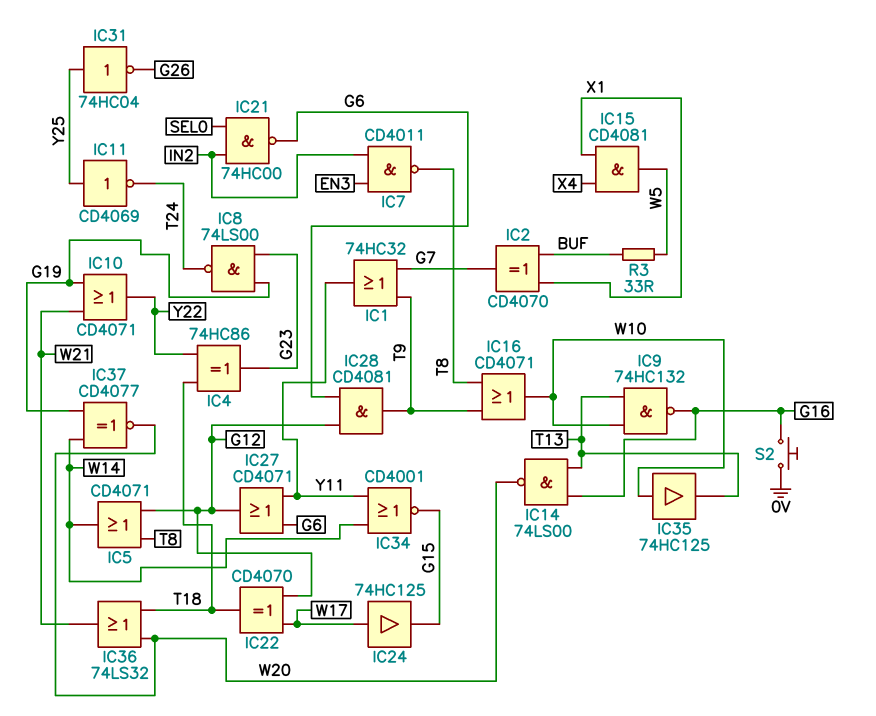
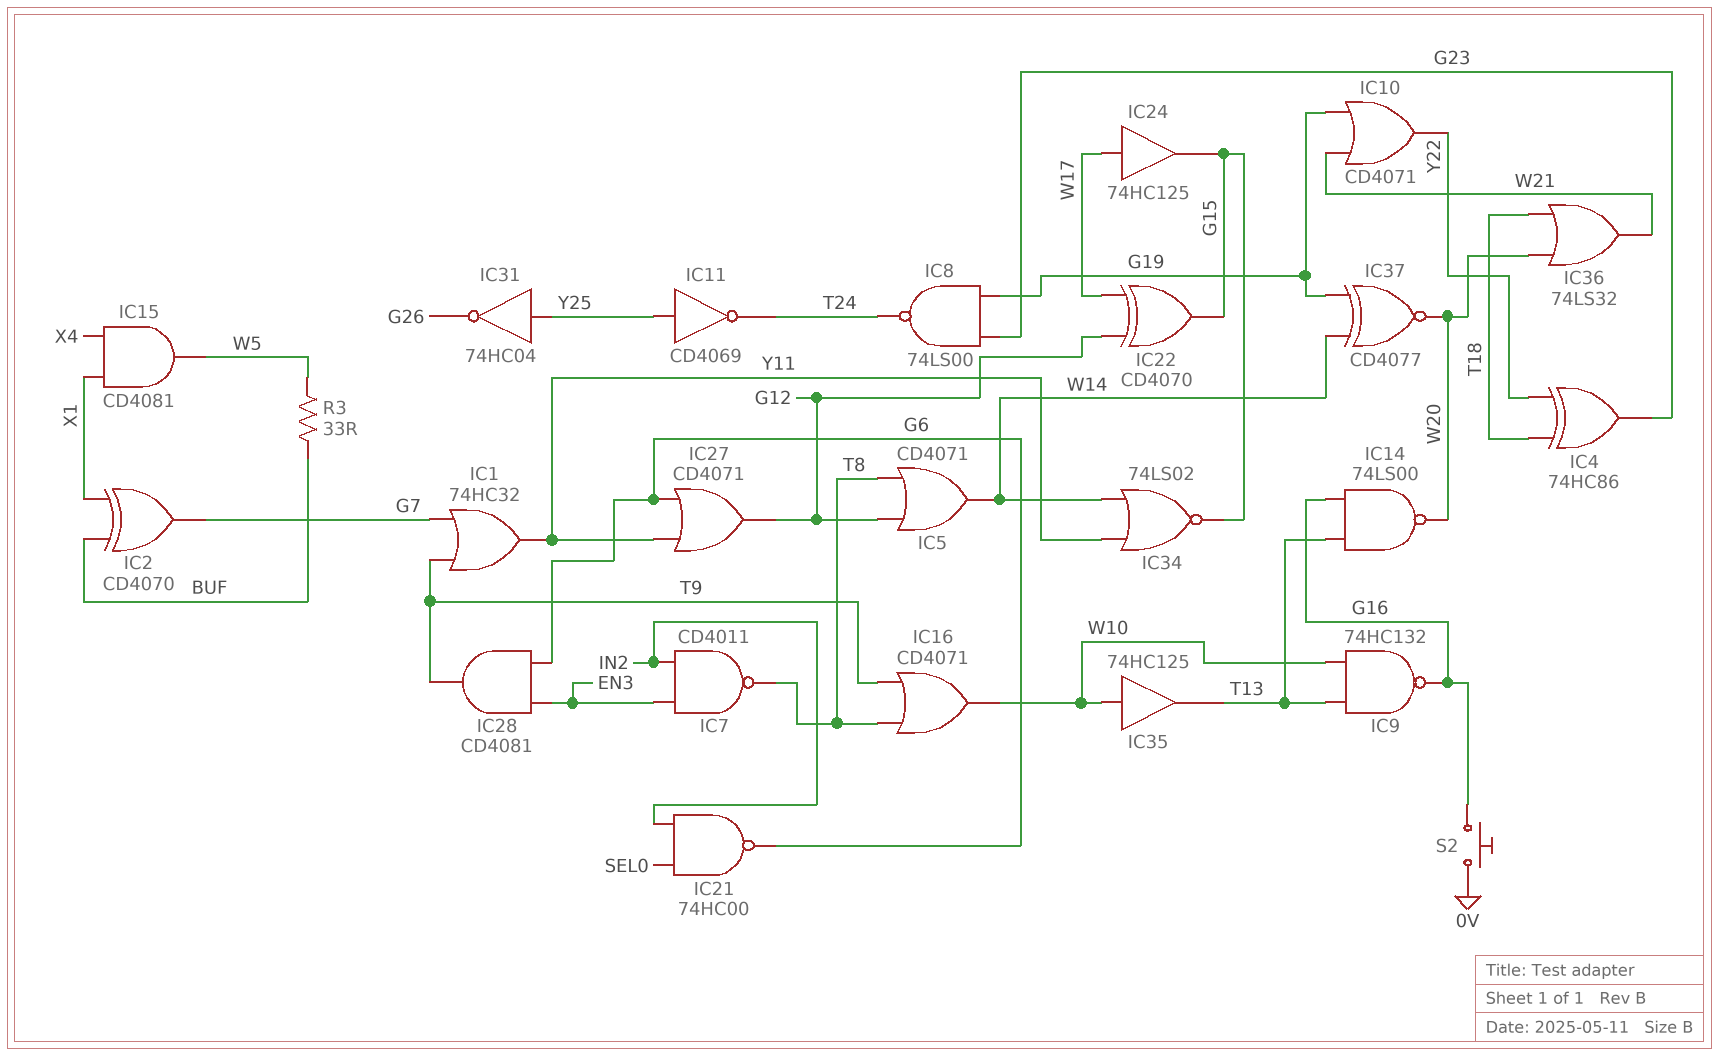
IC22: XOR CD4070 (in G12, in W17, out T18) -> XOR CD4070 (in G12, in W17, out G15)
IC28: AND CD4081 (in G6, in G12, out T9) -> AND CD4081 (in EN3, in G6, out T9)
IC34: NOR CD4001 (in W14, in Y11, out G15) -> NOR 74LS02 (in W14, in Y11, out G15)

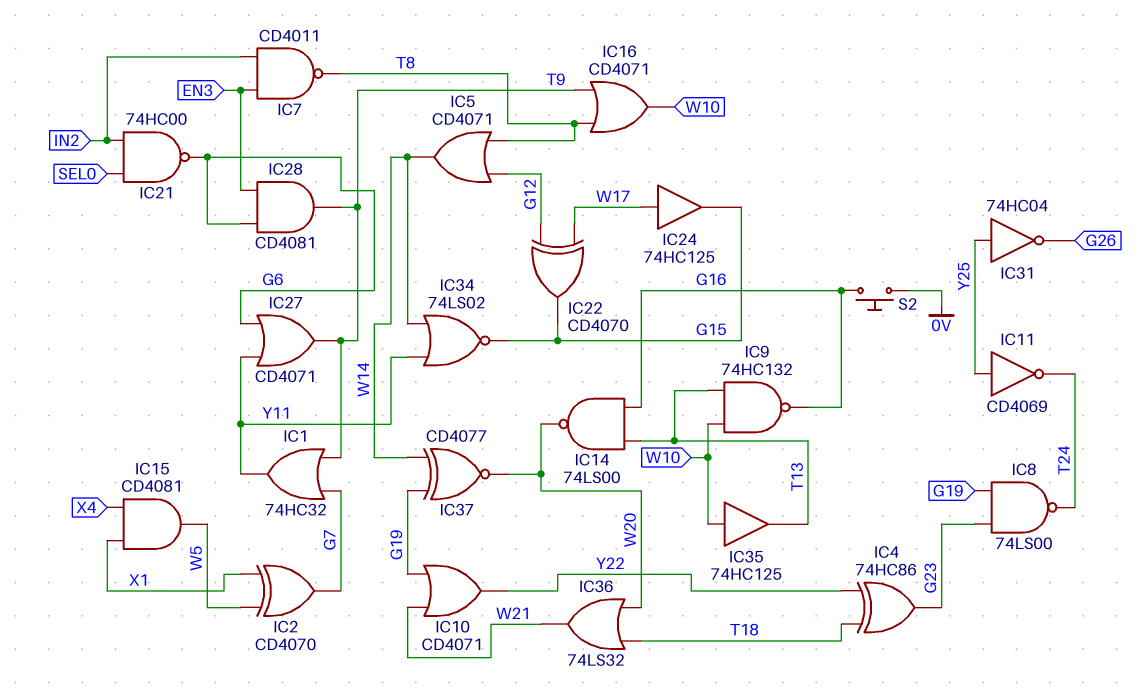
IC2: XOR CD4070 (in BUF, in X1, out G7) -> XOR CD4070 (in W5, in X1, out G7)
IC27: OR CD4071 (in G6, in Y11, out G12) -> OR CD4071 (in G6, in Y11, out T9)
R3: 33 (BUF, W5) -> none

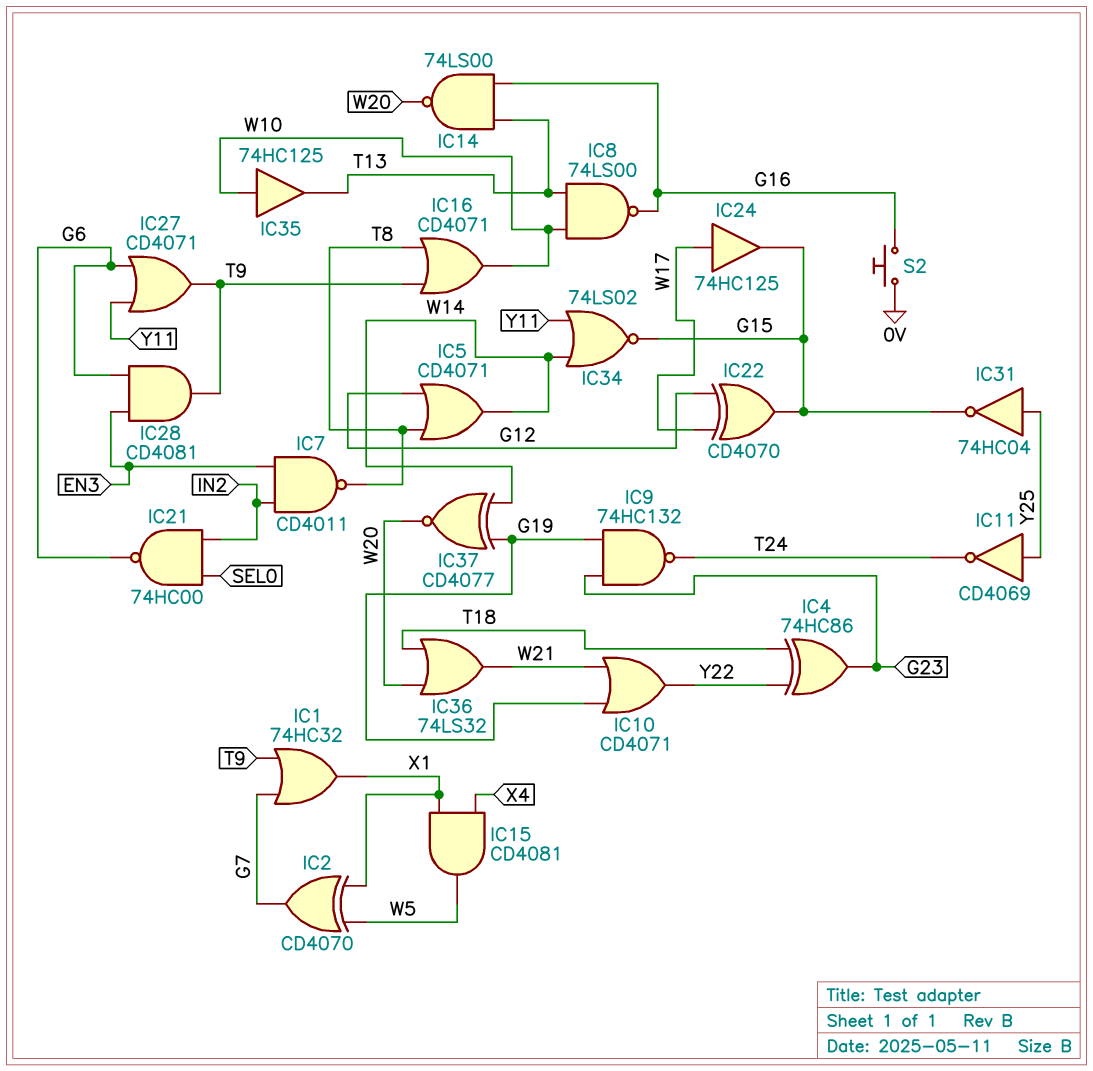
IC1: OR 74HC32 (in G7, in T9, out Y11) -> OR 74HC32 (in G7, in T9, out X1)
IC8: NAND 74LS00 (in G19, in G23, out T24) -> NAND 74LS00 (in T13, in W10, out G16)
IC9: NAND 74HC132 (in T13, in W10, out G16) -> NAND 74HC132 (in G19, in G23, out T24)
IC31: NOT 74HC04 (in Y25, out G26) -> NOT 74HC04 (in Y25, out G15)

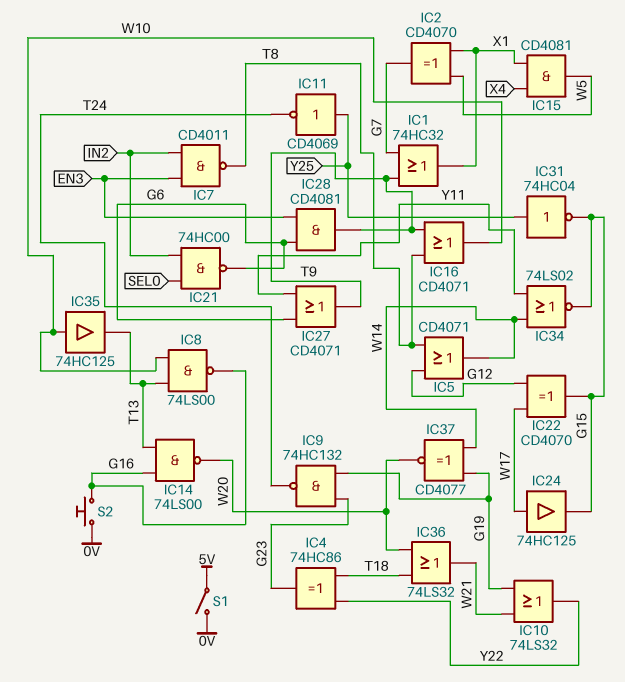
IC10: OR CD4071 (in G19, in W21, out Y22) -> OR 74LS32 (in G19, in W21, out Y22)
S1: none -> switch (0V, 5V)

